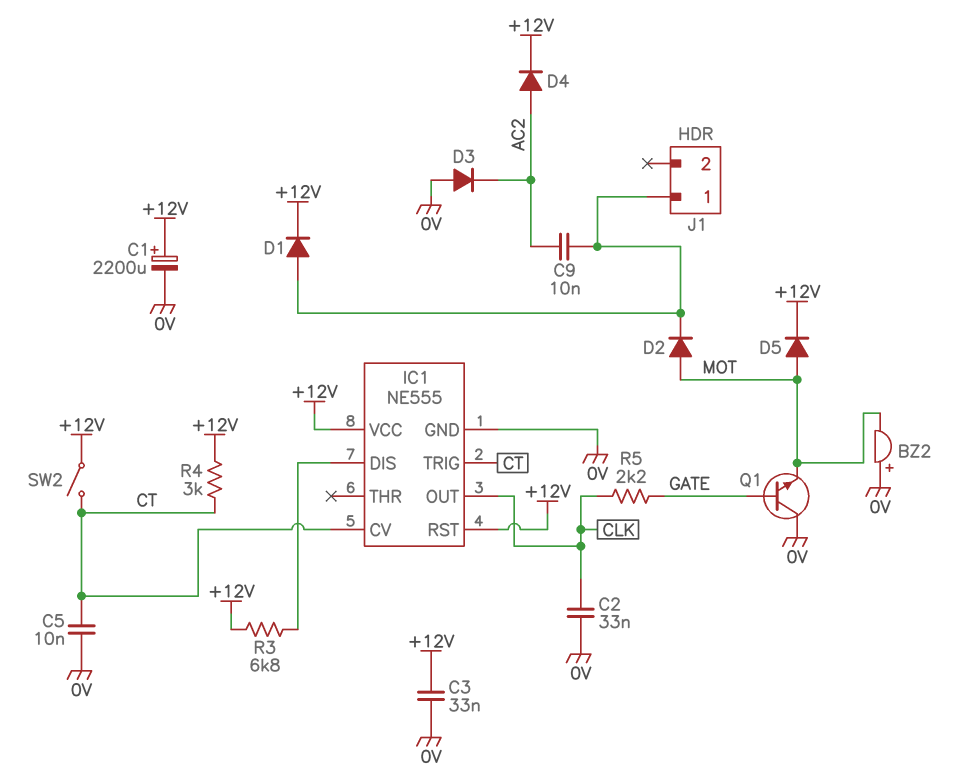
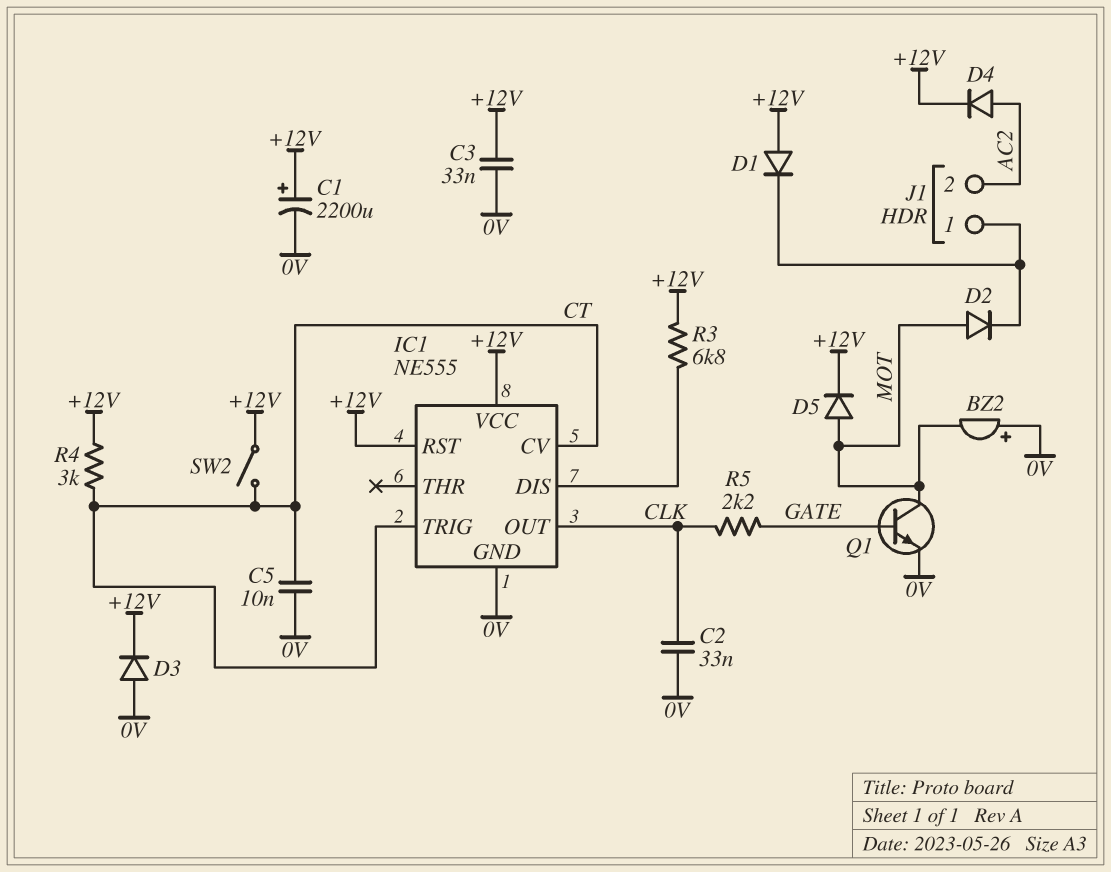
C9: 10nF (AC2, J1/1) -> none
D1: diode (A J1/1, K +12V) -> diode (A +12V, K J1/1)
D3: diode (A 0V, K AC2) -> diode (A 0V, K +12V)
J1 pin 2: none -> AC2
Q1: NPN (B GATE, C 0V, E MOT) -> NPN (B GATE, C MOT, E 0V)

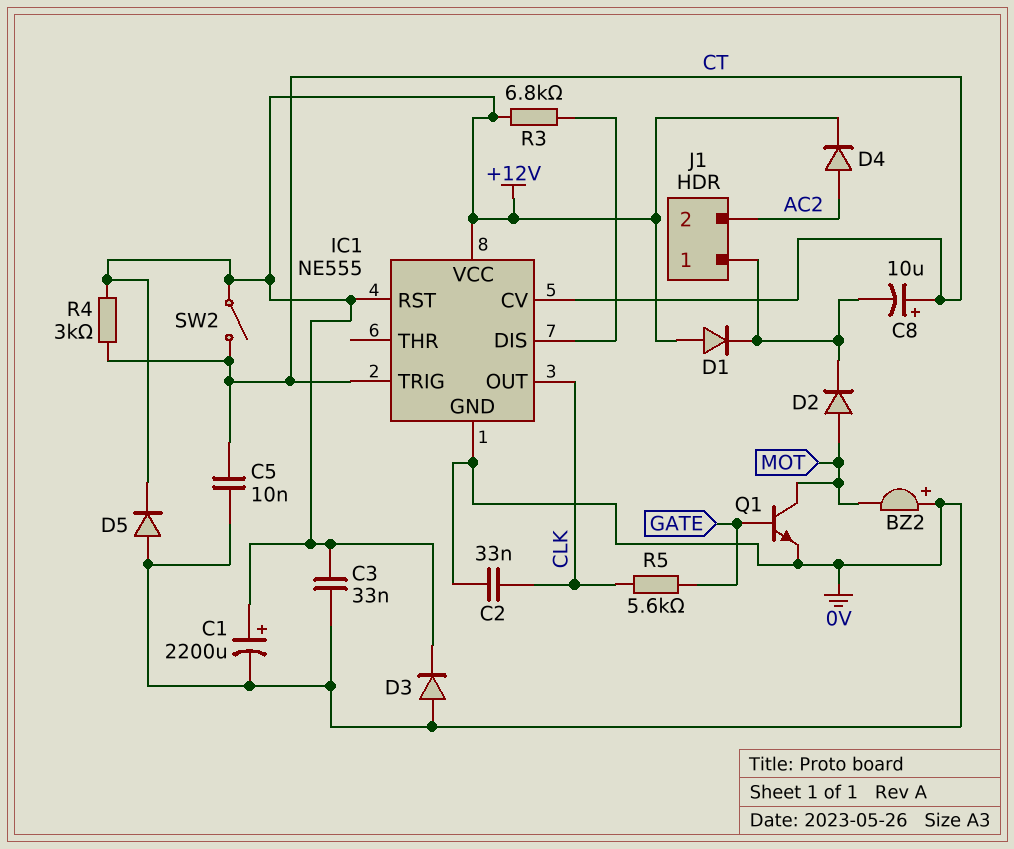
C8: none -> 10uF (plus CT, minus J1/1)
D5: diode (A MOT, K +12V) -> diode (A 0V, K +12V)
R5: 2.2k (CLK, GATE) -> 5.6k (CLK, GATE)

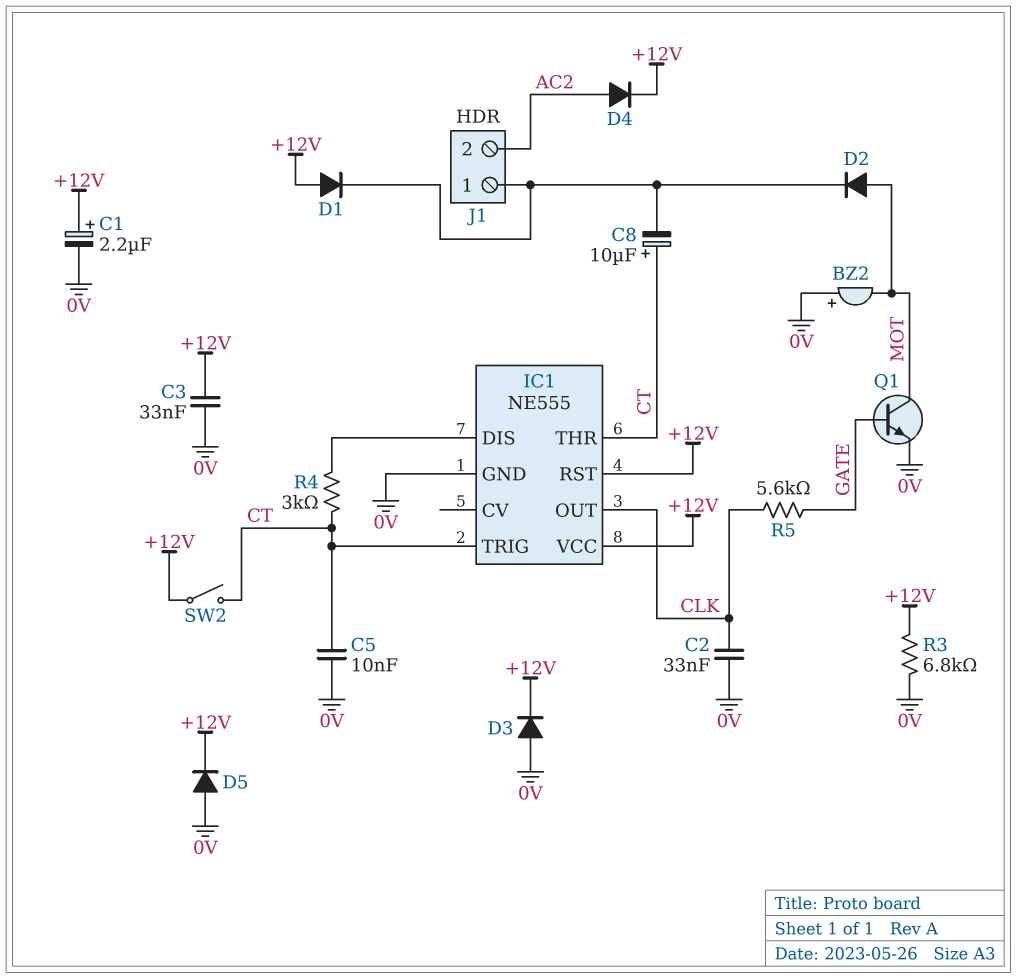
C1: 2200uF (plus +12V, minus 0V) -> 2.2uF (plus +12V, minus 0V)
IC1 pin CV: CT -> none
IC1 pin THR: none -> CT
R3: 6.8k (+12V, IC1/DIS) -> 6.8k (+12V, 0V)
R4: 3k (+12V, CT) -> 3k (CT, IC1/DIS)

